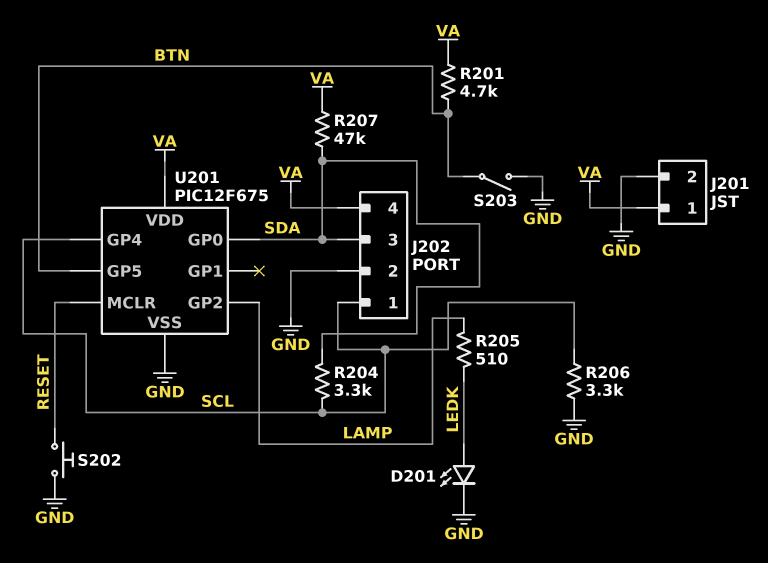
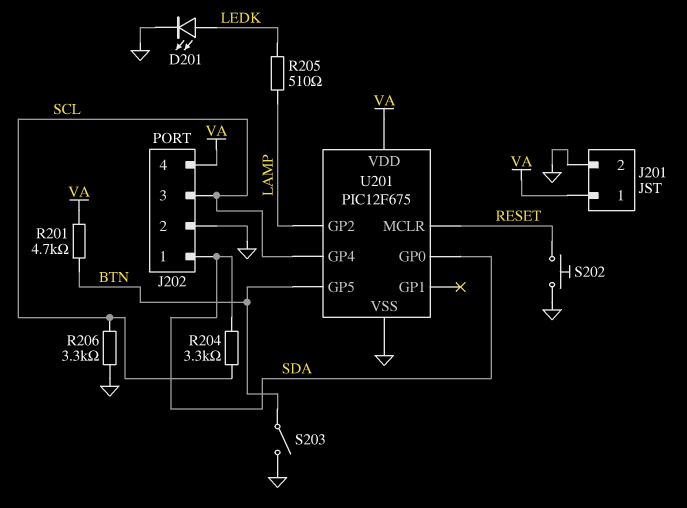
J202 pin 1: SCL -> SDA
J202 pin 3: SDA -> SCL
R207: 47k (SDA, VA) -> none

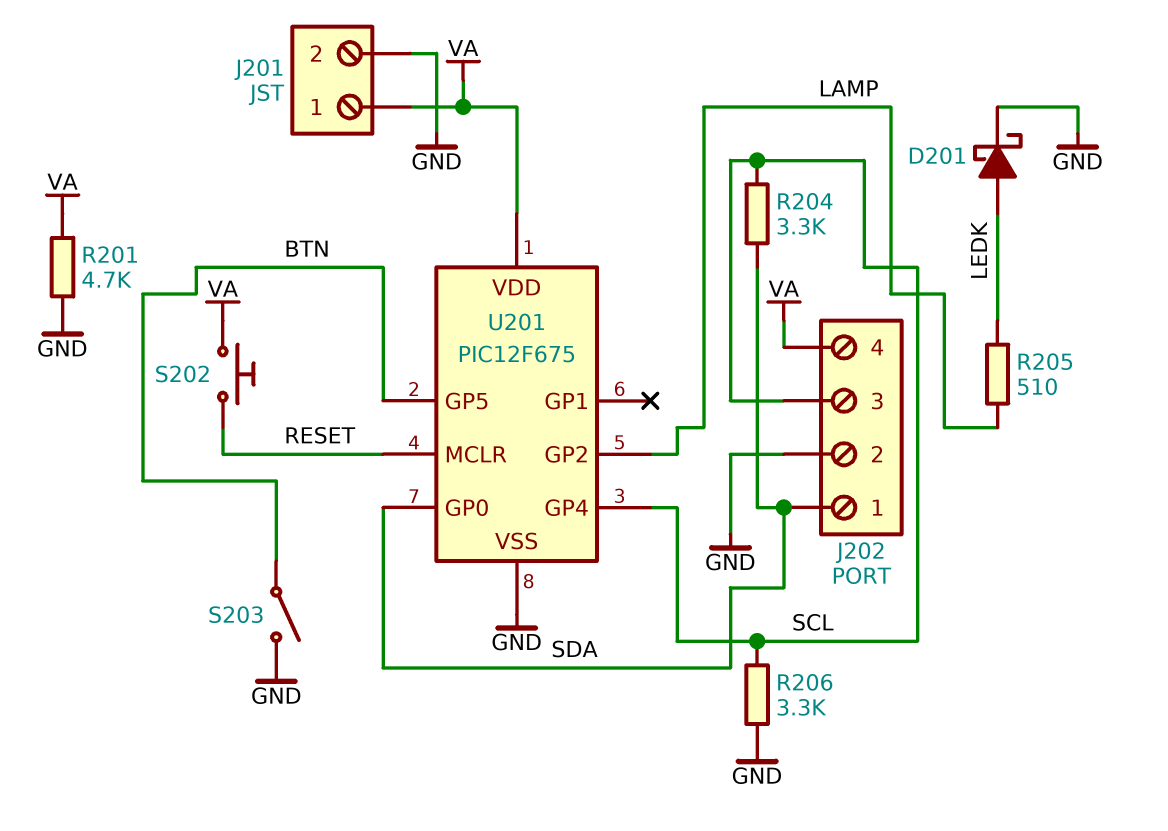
D201: LED (A LEDK, K GND) -> schottky (A LEDK, K GND)
R201: 4.7k (BTN, VA) -> 4.7k (GND, VA)
S202: button (GND, RESET) -> button (RESET, VA)

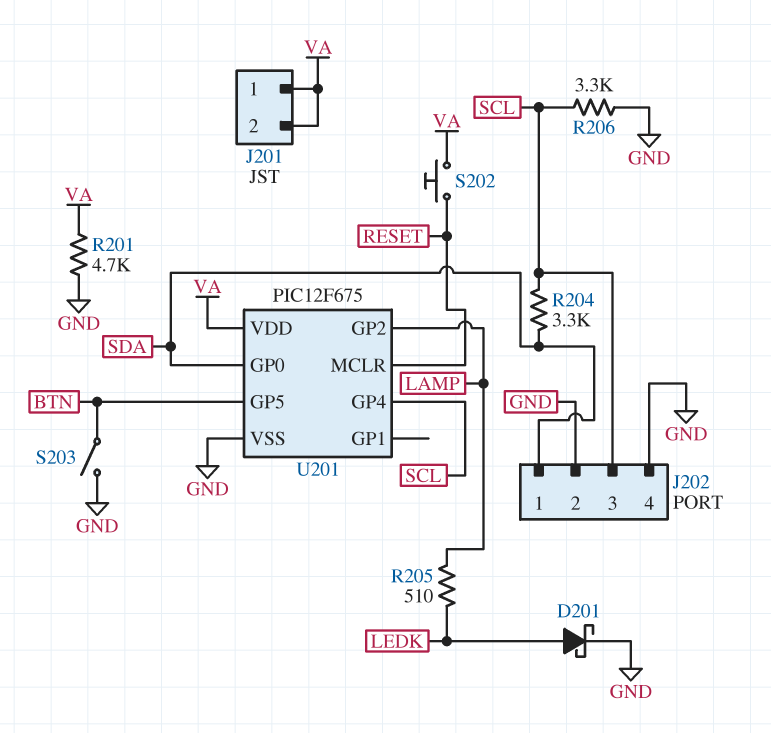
J201 pin 2: GND -> VA
J202 pin 4: VA -> GND

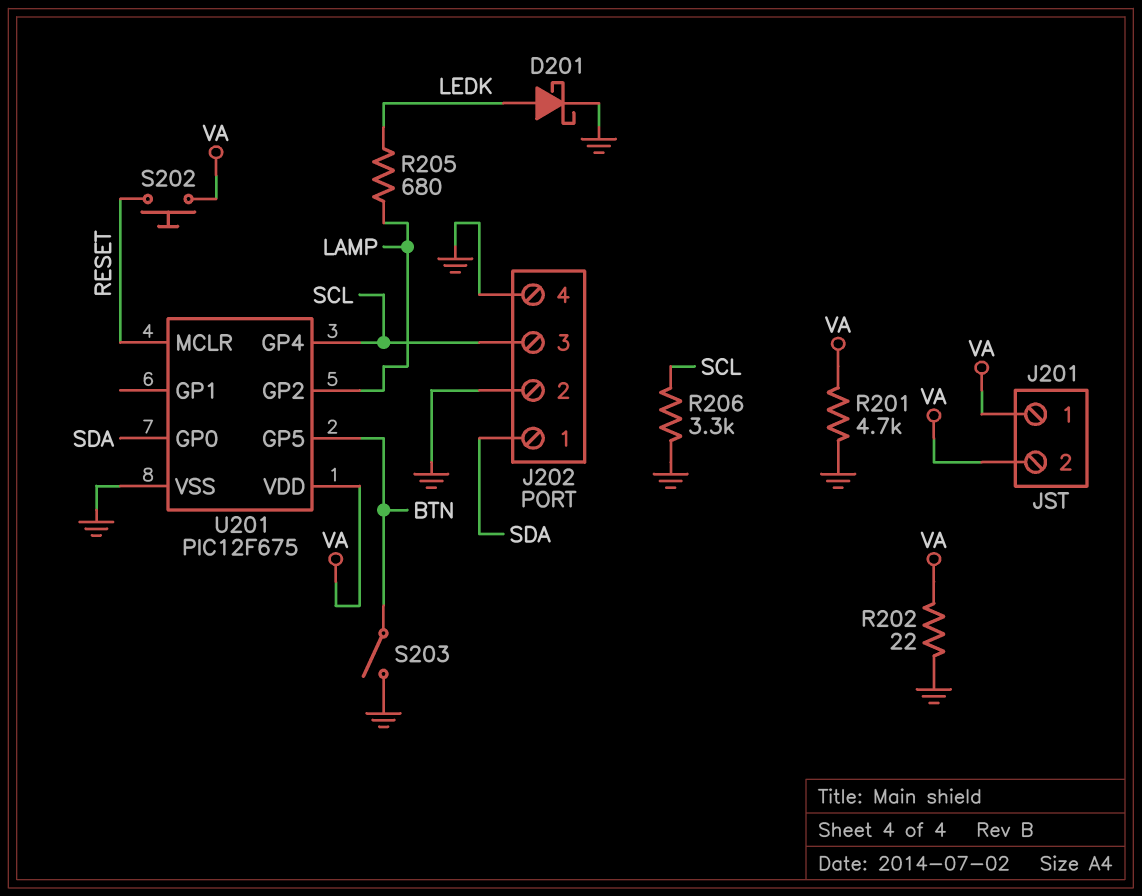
R202: none -> 22 (GND, VA)
R204: 3.3k (SCL, SDA) -> none
R205: 510 (LAMP, LEDK) -> 680 (LAMP, LEDK)

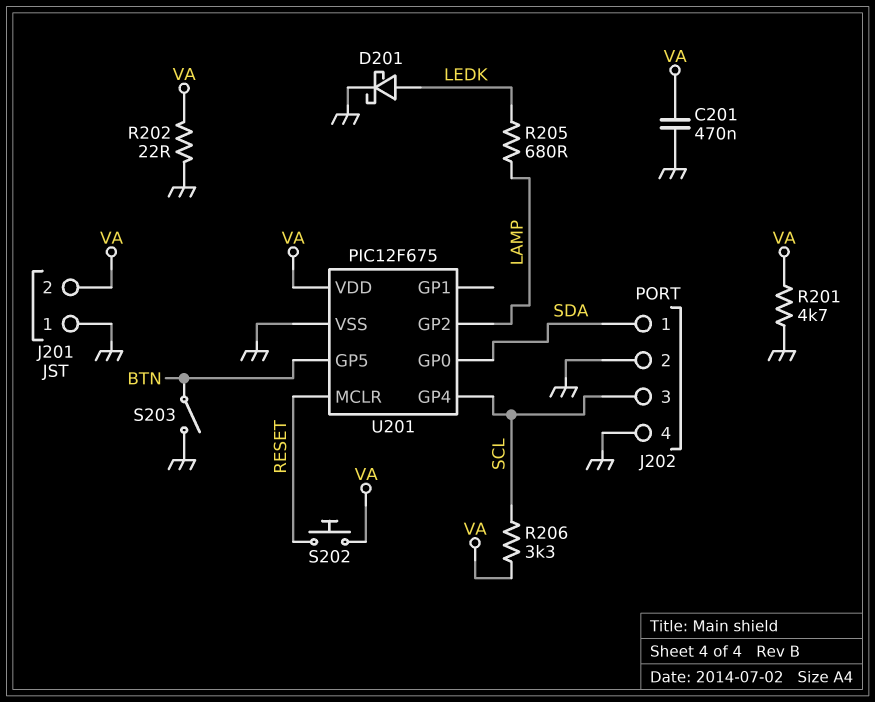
C201: none -> 470nF (GND, VA)
J201 pin 1: VA -> GND
R206: 3.3k (GND, SCL) -> 3.3k (SCL, VA)

